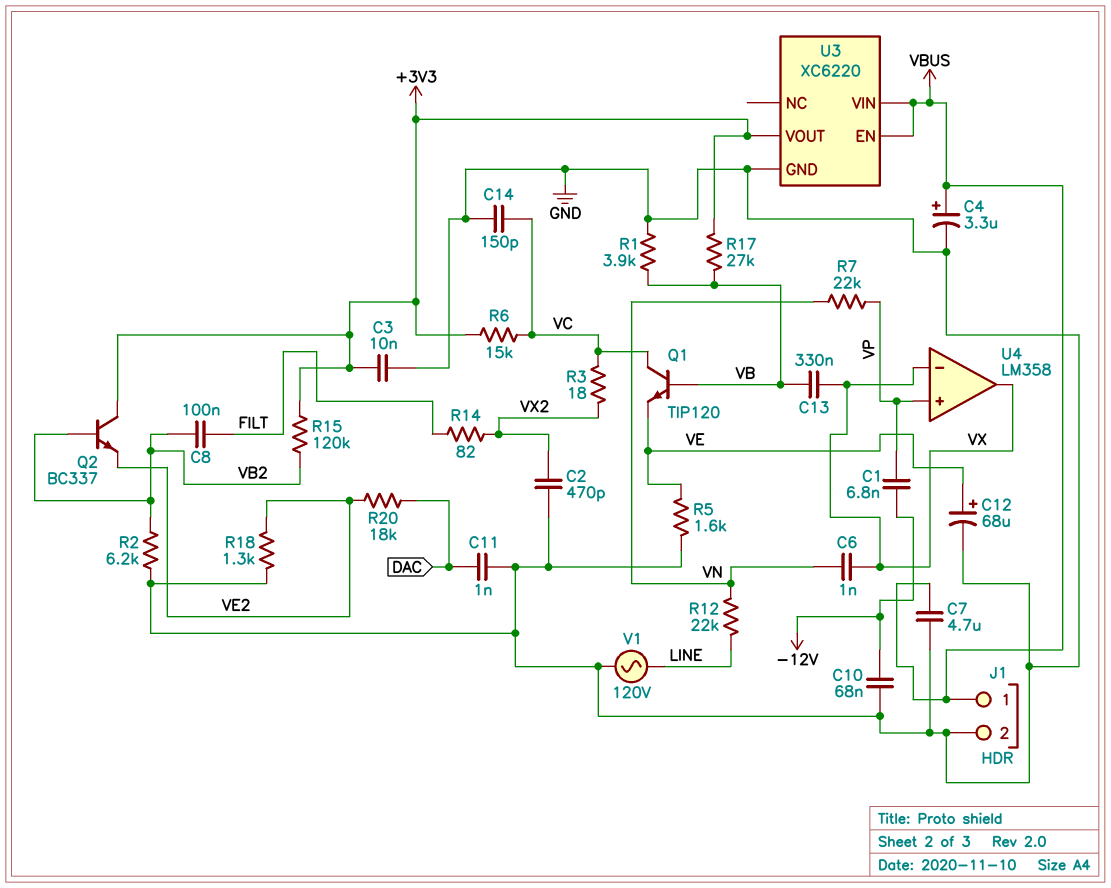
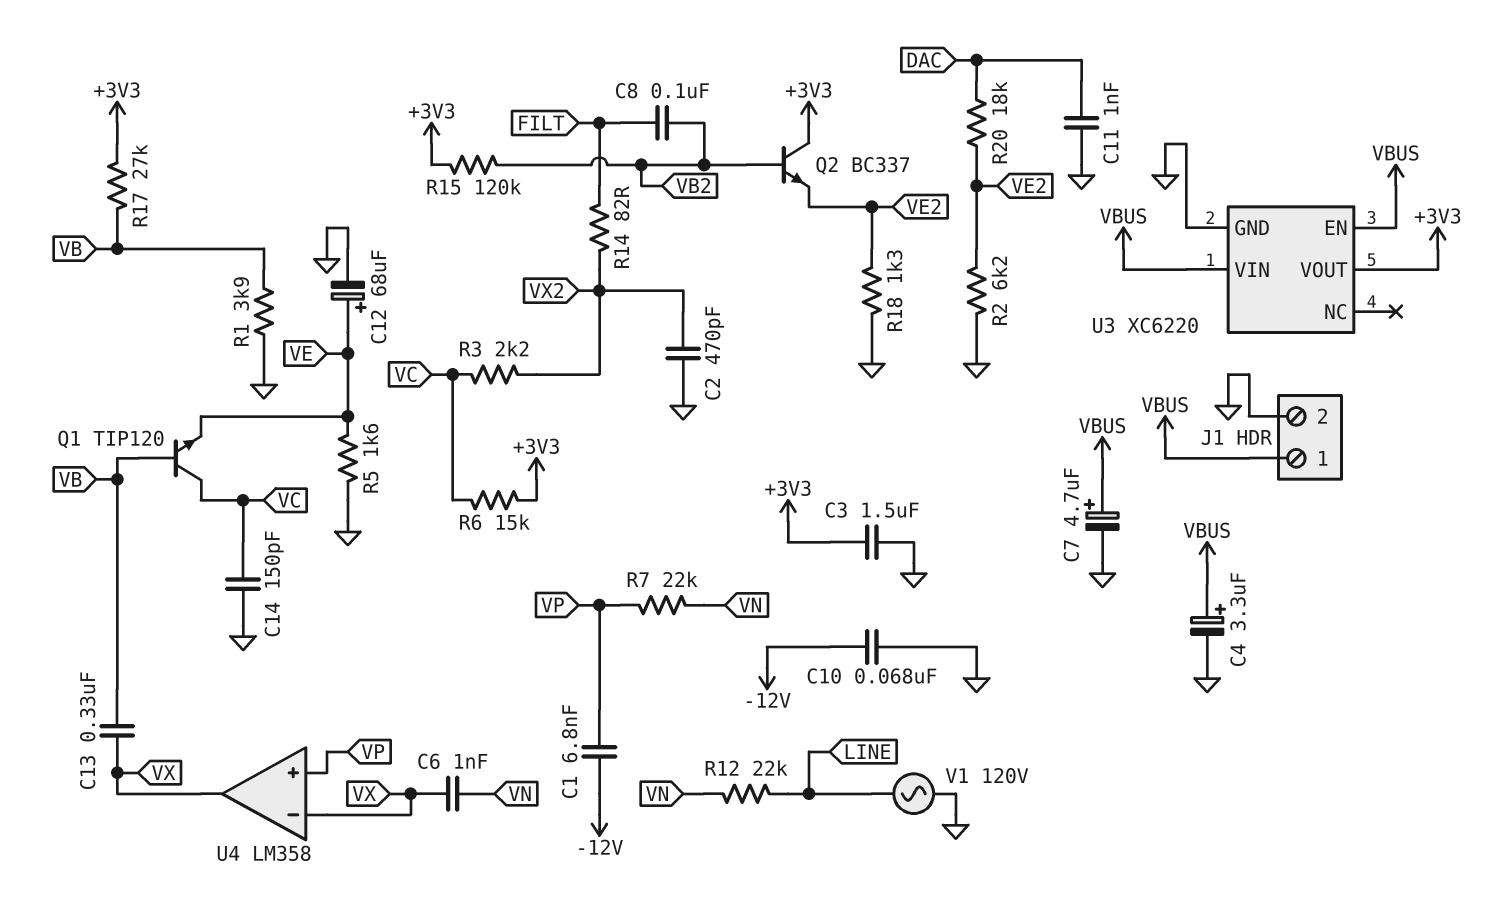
C3: 10nF (+3V3, GND) -> 1.5uF (+3V3, GND)
C7: 4.7uF (GND, VBUS) -> 4.7uF (plus VBUS, minus GND)
R2: 6.2k (GND, VB2) -> 6.2k (GND, VE2)
R3: 18 (VC, VX2) -> 2.2k (VC, VX2)

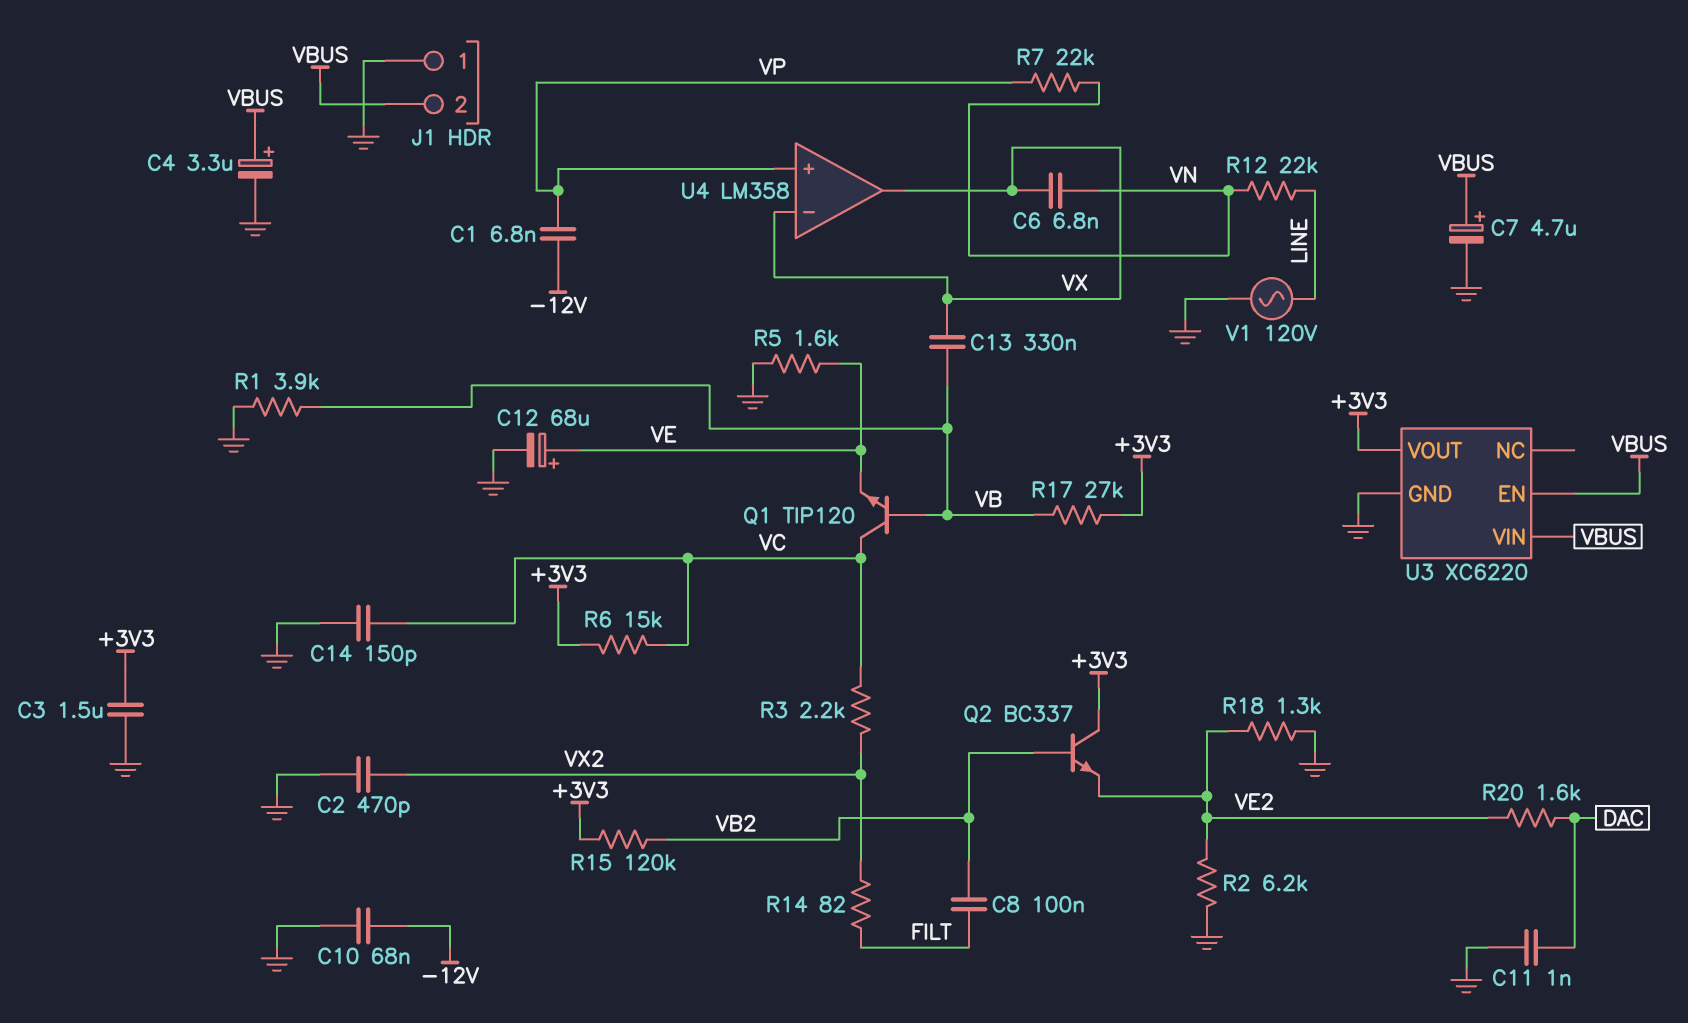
C6: 1nF (VN, VX) -> 6.8nF (VN, VX)
J1 pin 1: VBUS -> GND
J1 pin 2: GND -> VBUS
R20: 18k (DAC, VE2) -> 1.6k (DAC, VE2)

